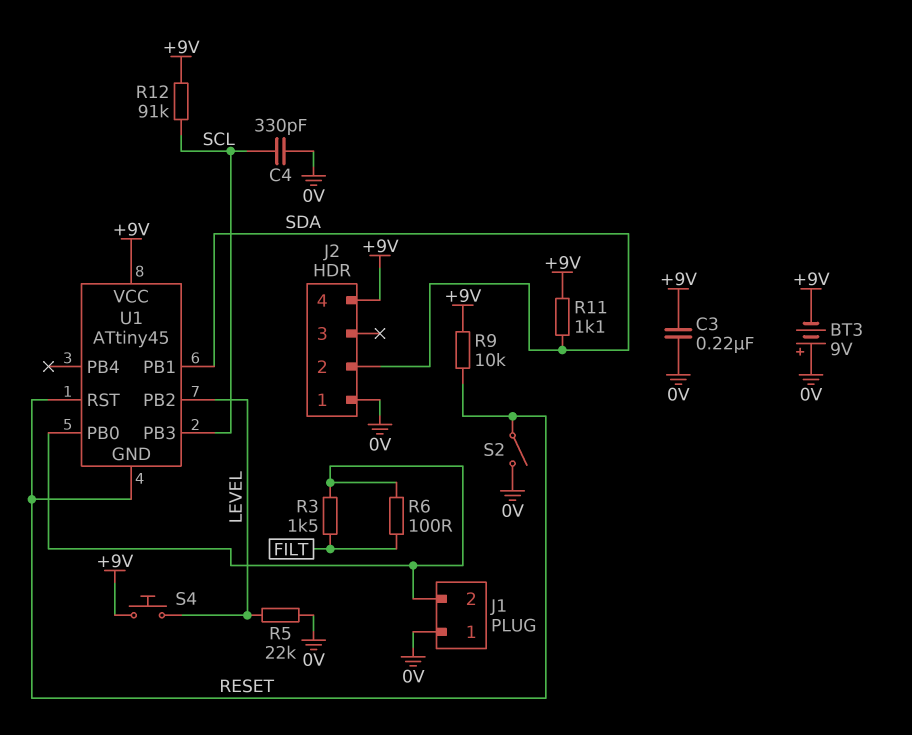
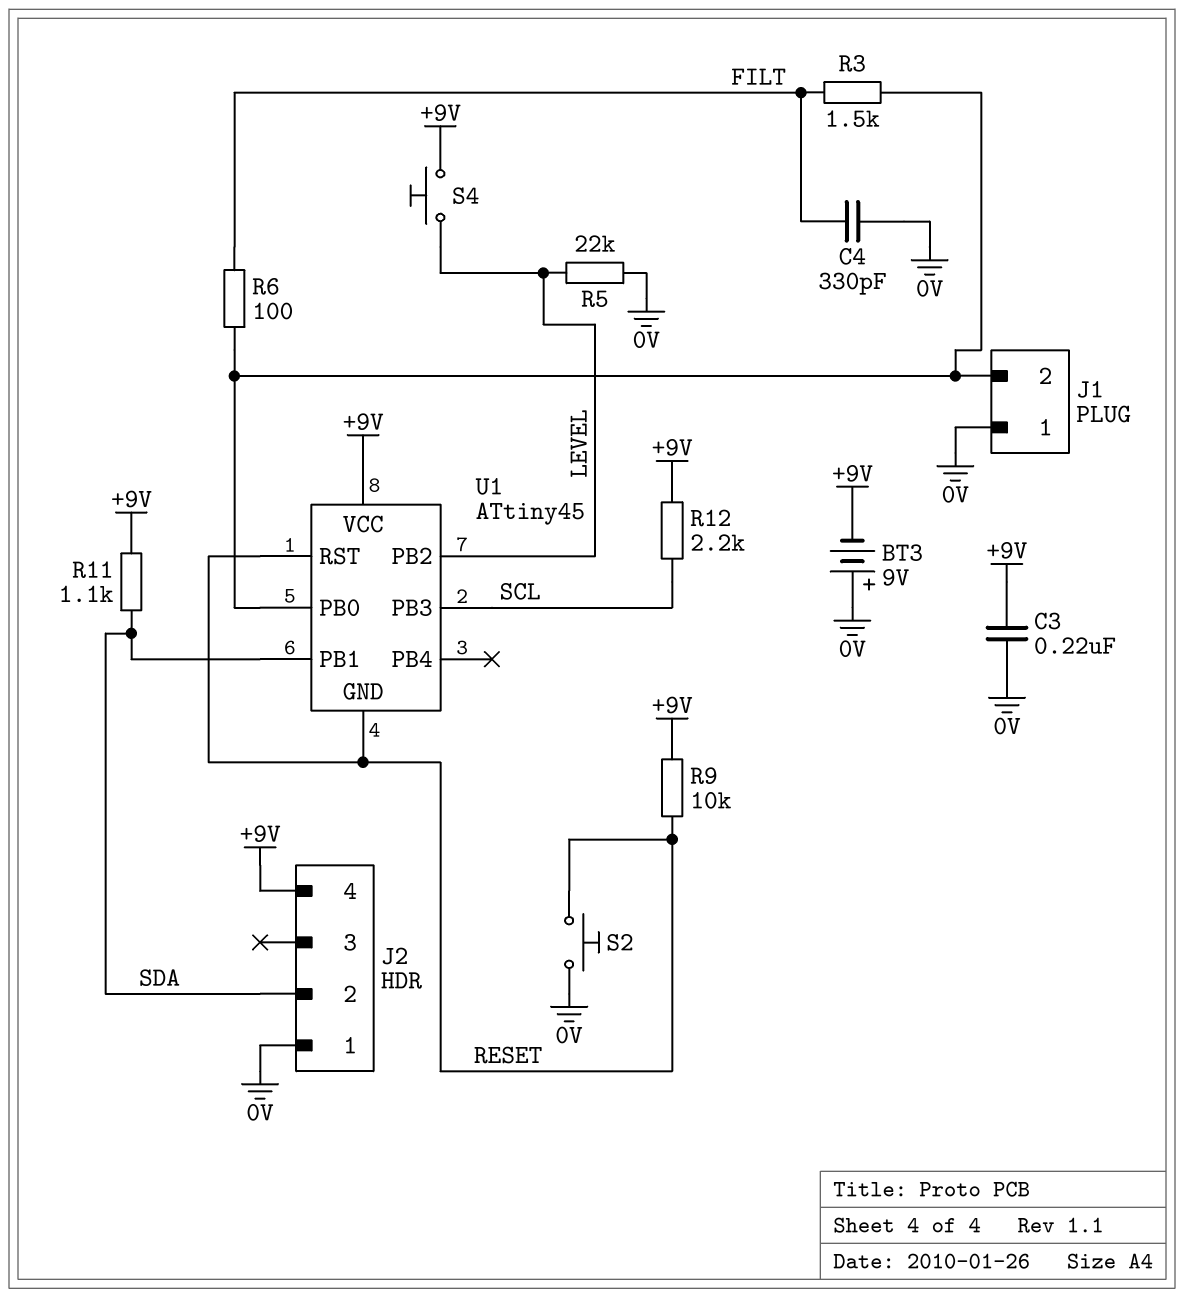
C4: 330pF (0V, SCL) -> 330pF (0V, FILT)
R12: 91k (+9V, SCL) -> 2.2k (+9V, SCL)
S2: switch (0V, RESET) -> button (0V, RESET)

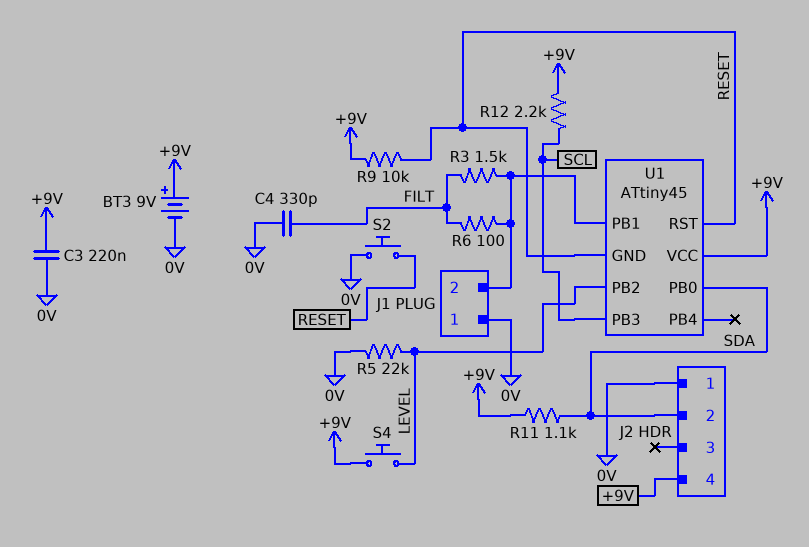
BT3: 9V (plus 0V, minus +9V) -> 9V (plus +9V, minus 0V)
U1 pin PB0: J1/2 -> SDA
U1 pin PB1: SDA -> J1/2

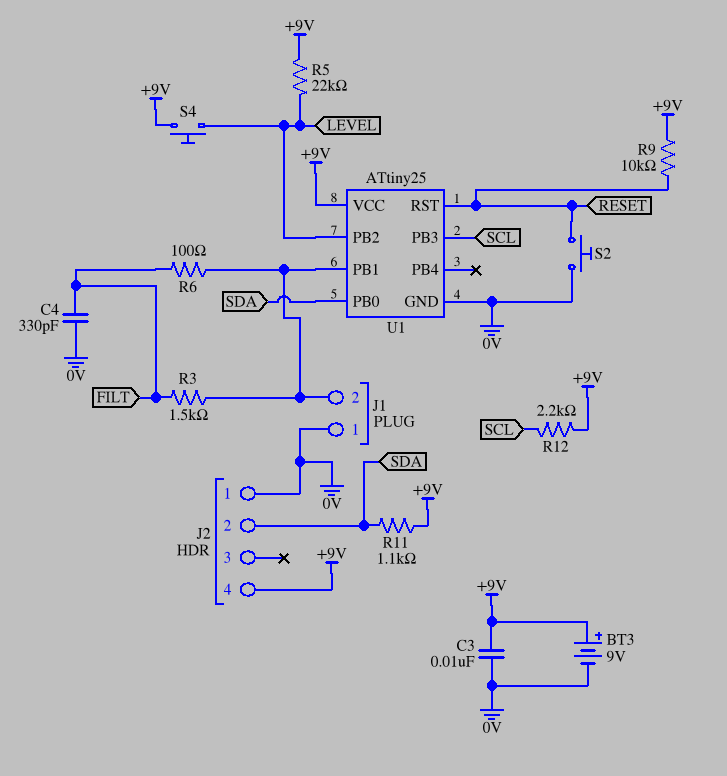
C3: 220nF (+9V, 0V) -> 10nF (+9V, 0V)
R5: 22k (0V, LEVEL) -> 22k (+9V, LEVEL)
U1: ATtiny45 -> ATtiny25
U1 pin GND: RESET -> 0V

